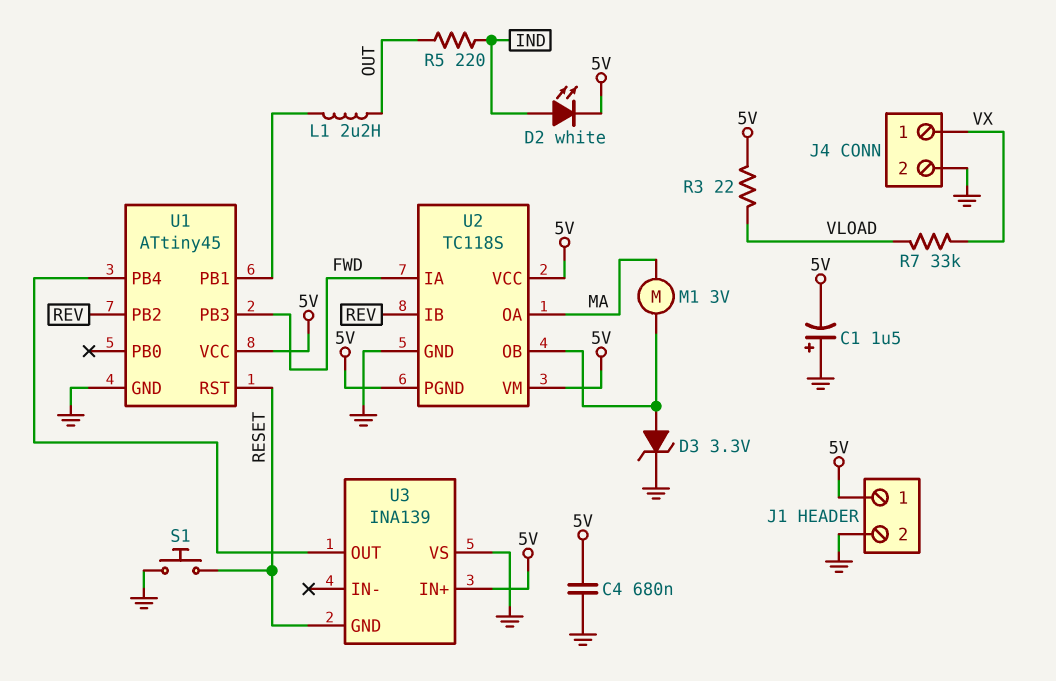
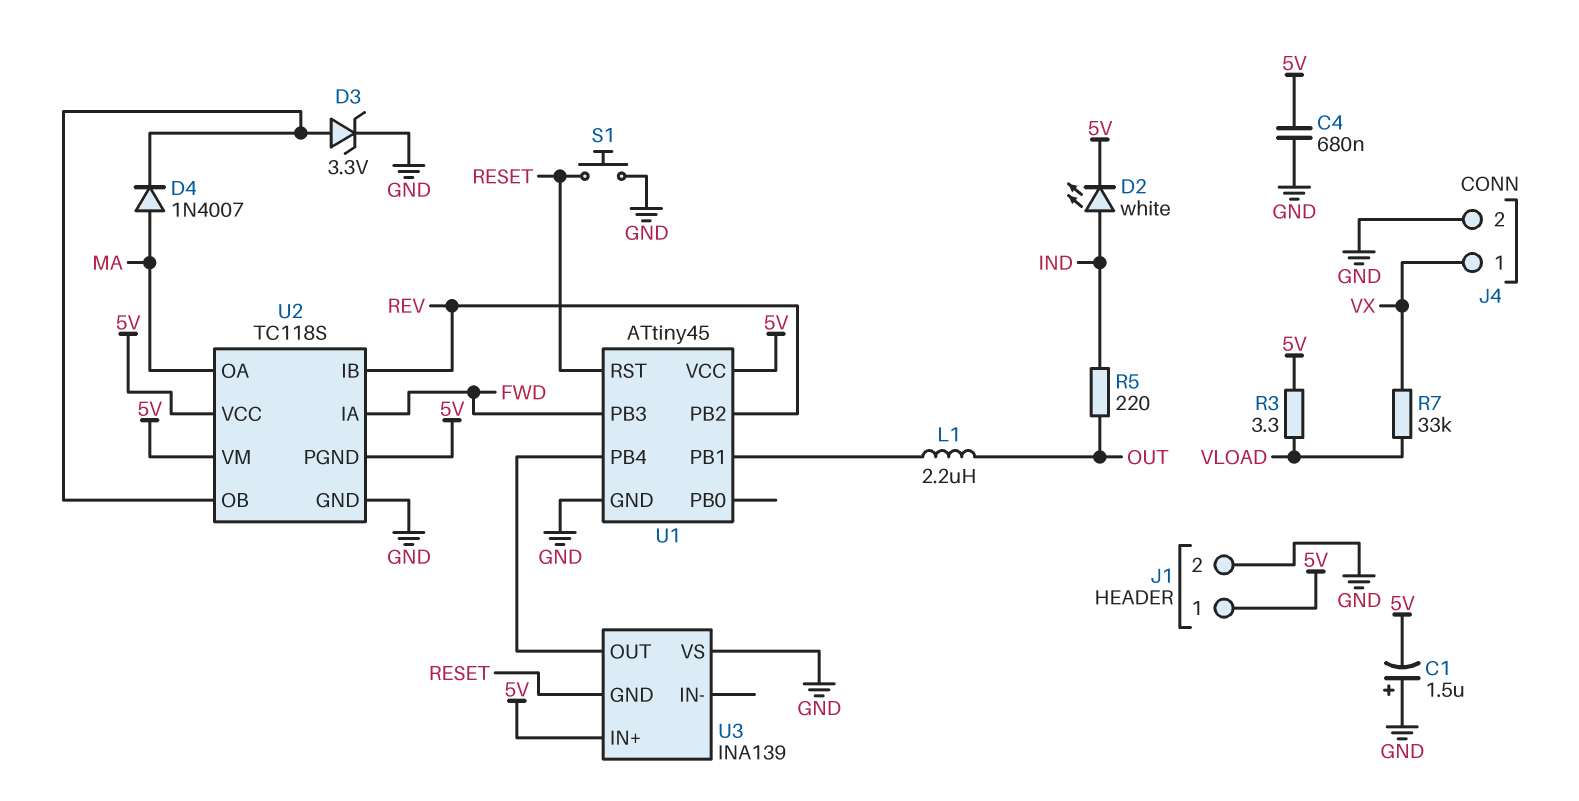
D4: none -> diode 1N4007 (A MA, K U2/OB)
M1: motor 3V (MA, U2/OB) -> none
R3: 22 (5V, VLOAD) -> 3.3 (5V, VLOAD)

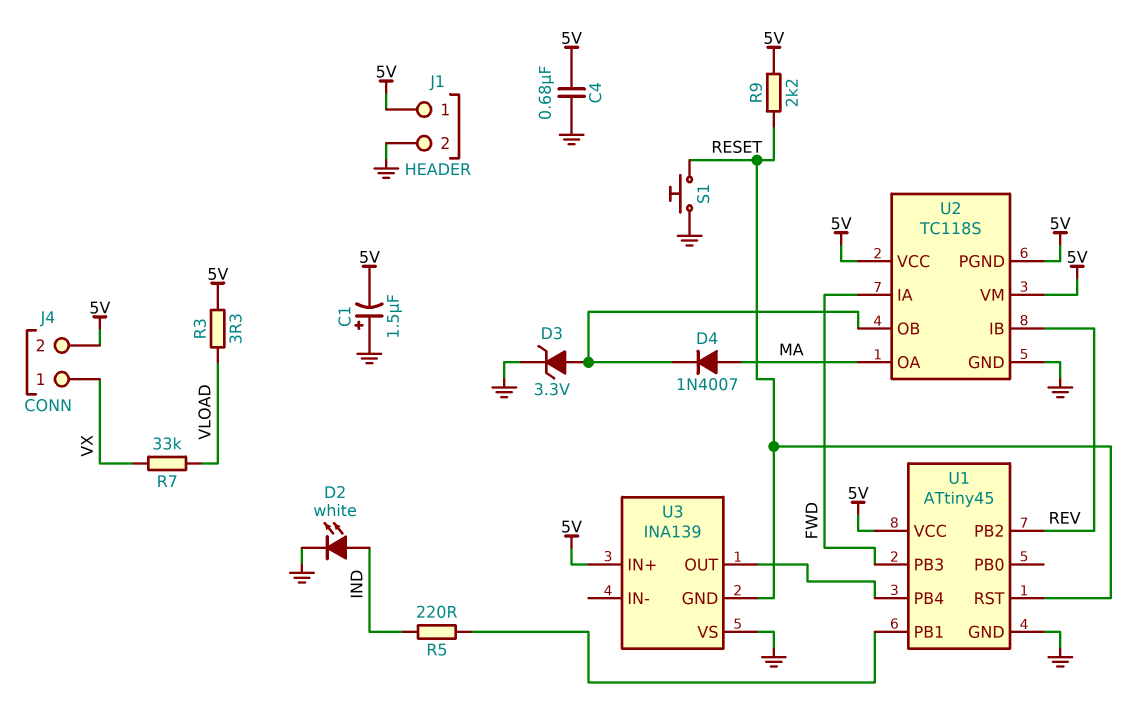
D2: LED white (A IND, K 5V) -> LED white (A IND, K GND)
J4 pin 2: GND -> 5V
L1: 2.2uH (OUT, U1/PB1) -> none
R5: 220 (IND, OUT) -> 220 (IND, U1/PB1)
R9: none -> 2.2k (5V, RESET)

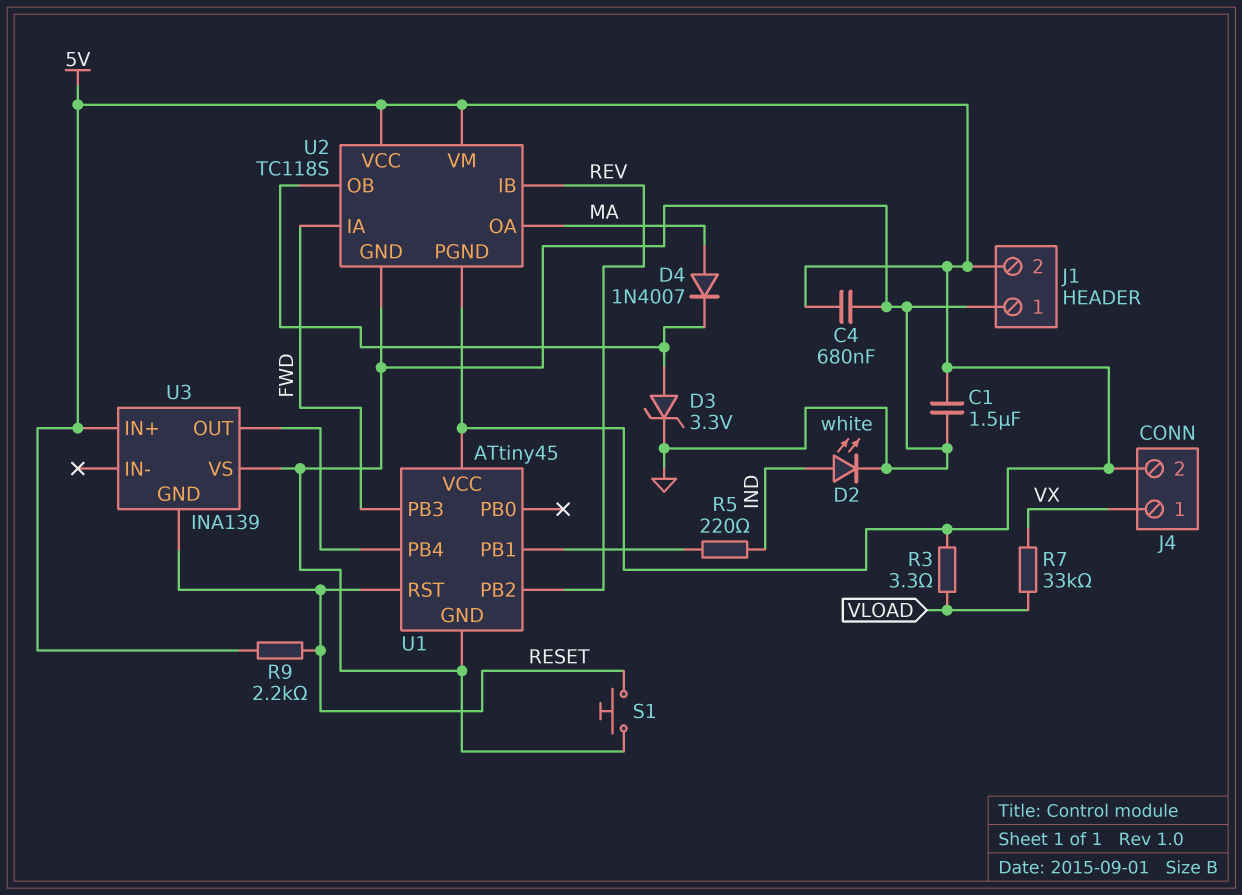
C1: 1.5uF (plus GND, minus 5V) -> 1.5uF (5V, GND)
J1 pin 1: 5V -> GND
J1 pin 2: GND -> 5V

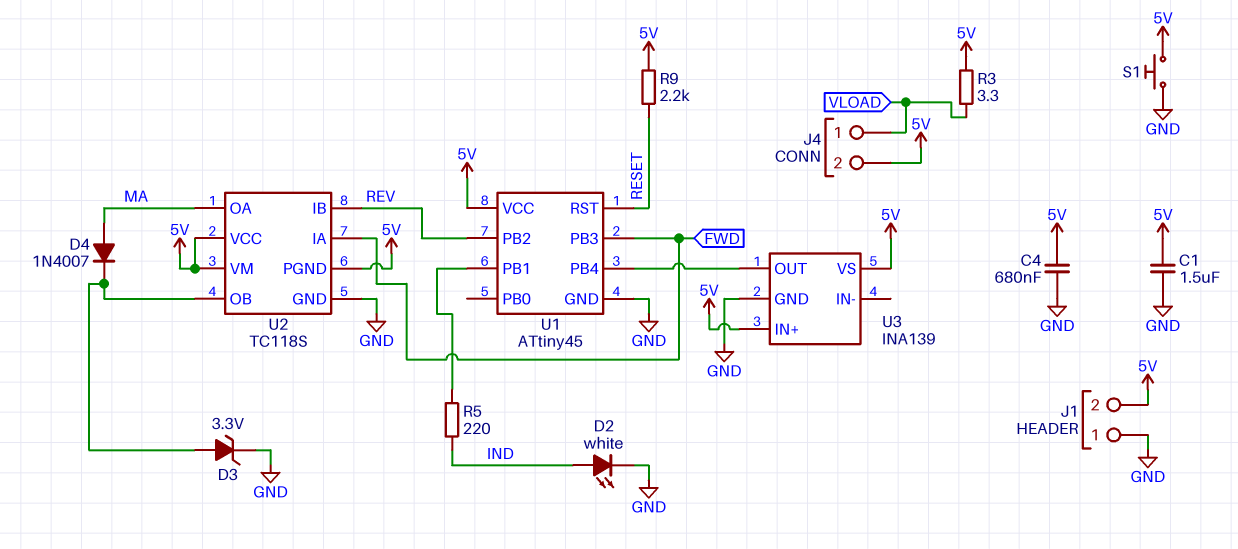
J4 pin 1: VX -> VLOAD
R7: 33k (VLOAD, VX) -> none
S1: button (GND, RESET) -> button (5V, GND)
U3 pin GND: RESET -> GND
U3 pin VS: GND -> 5V

